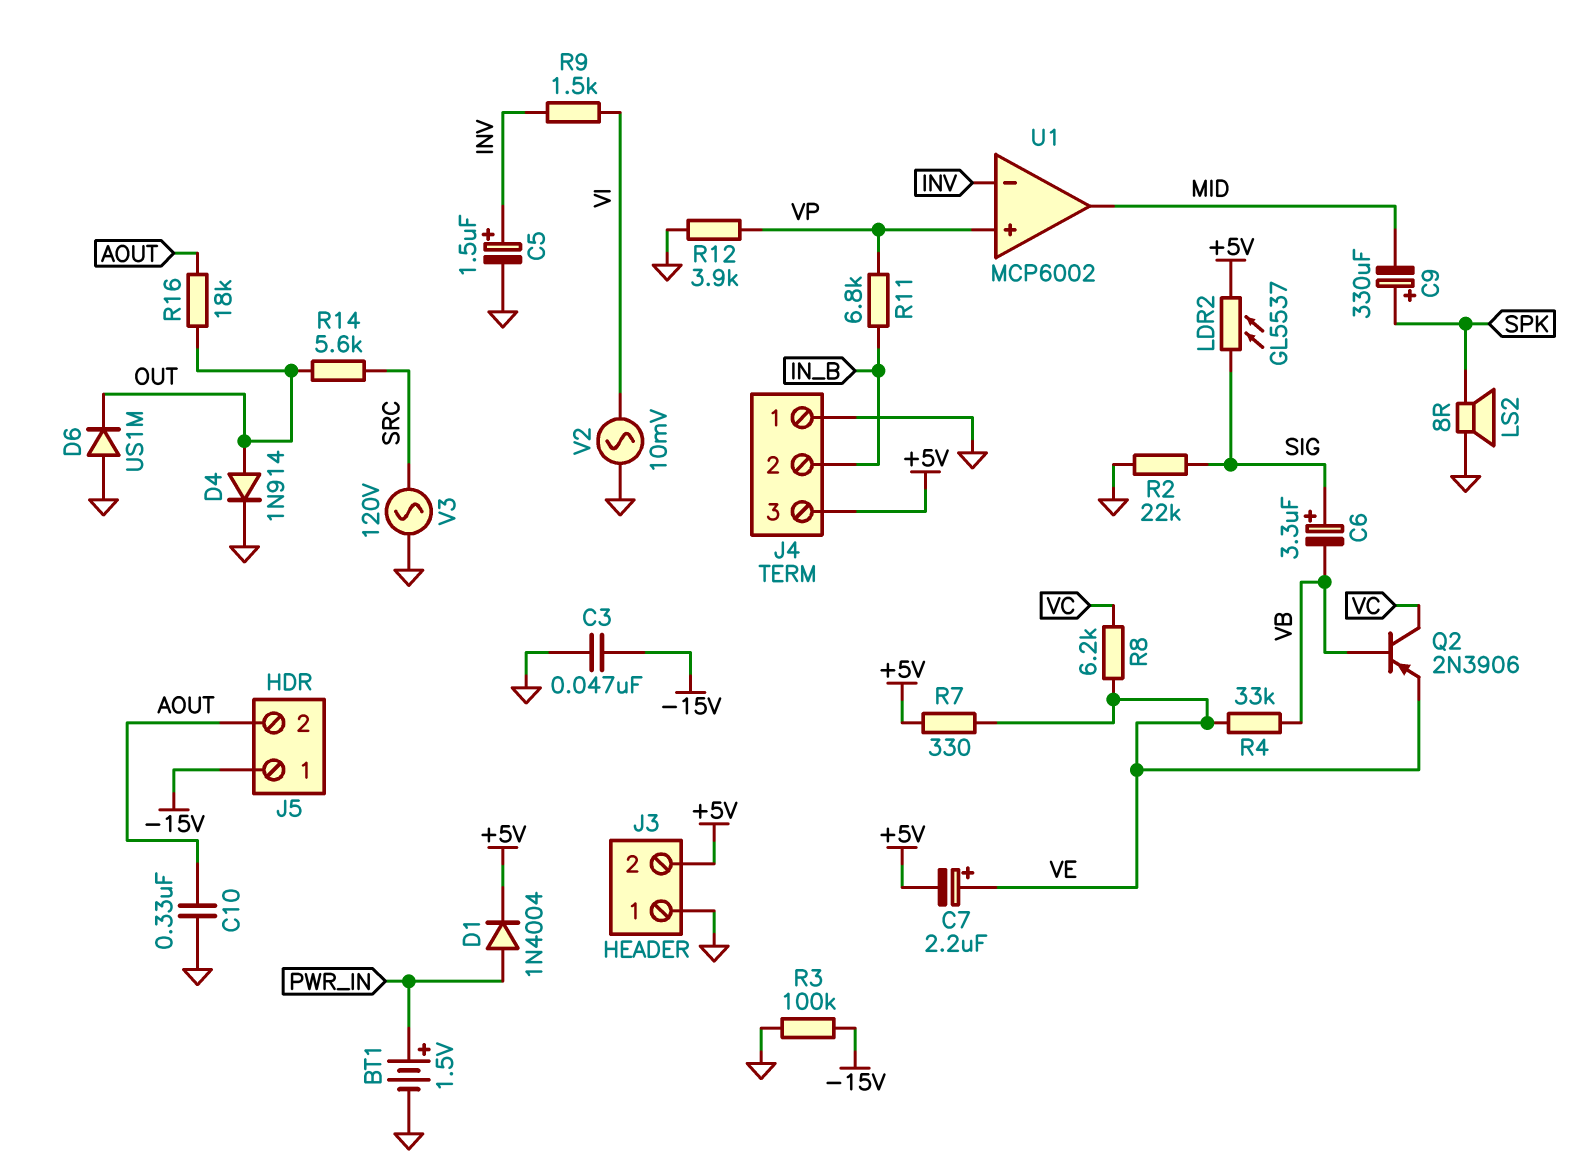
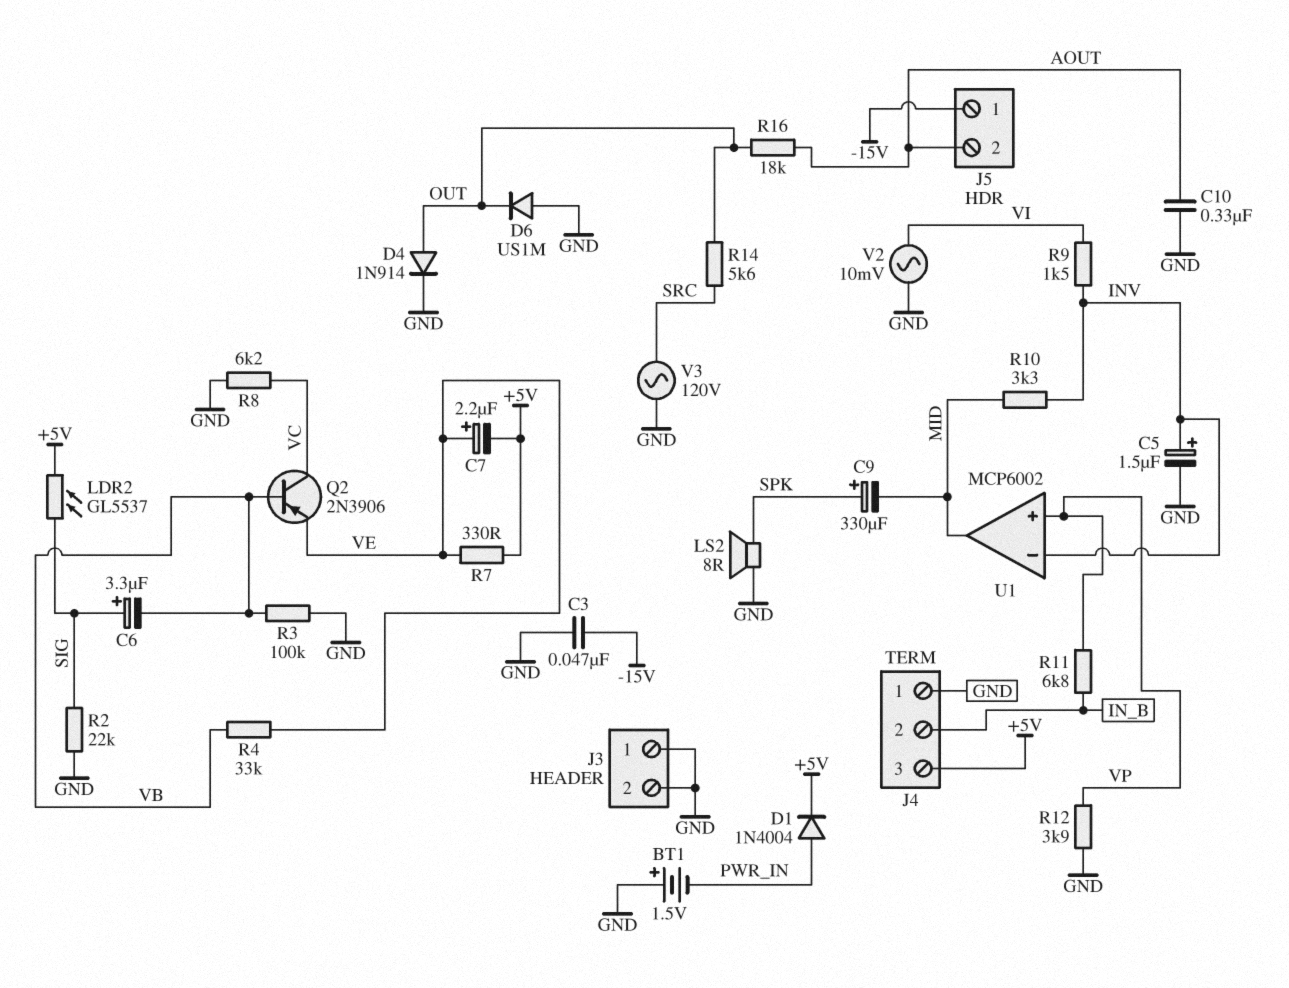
BT1: 1.5V (plus PWR_IN, minus GND) -> 1.5V (plus GND, minus PWR_IN)
J3 pin 2: +5V -> GND
R3: 100k (-15V, GND) -> 100k (GND, VB)
R8: 6.2k (VC, VE) -> 6.2k (GND, VC)
R10: none -> 3.3k (INV, MID)

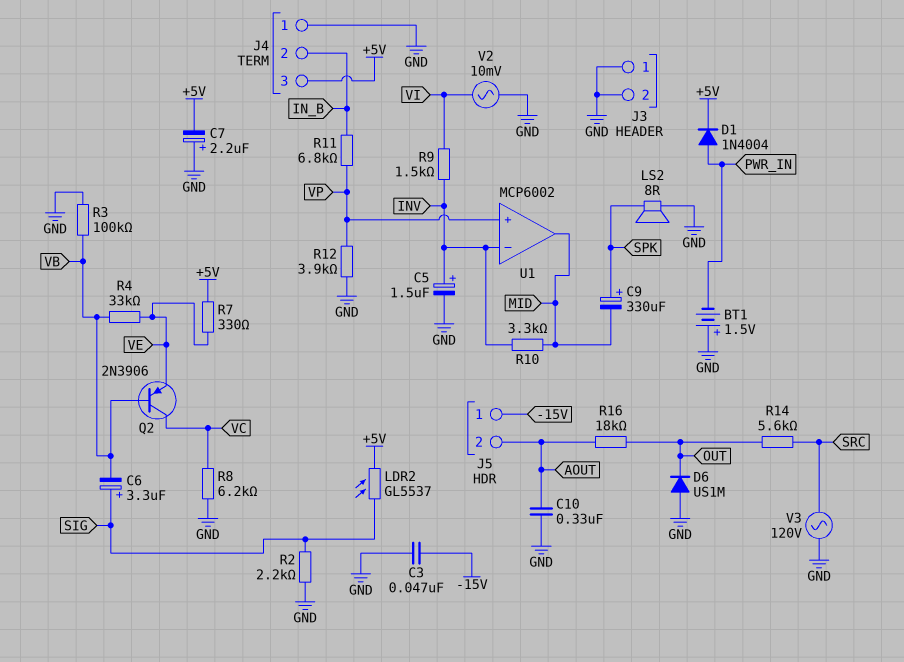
C7: 2.2uF (plus VE, minus +5V) -> 2.2uF (plus GND, minus +5V)
D4: diode 1N914 (A OUT, K GND) -> none
R2: 22k (GND, SIG) -> 2.2k (GND, SIG)

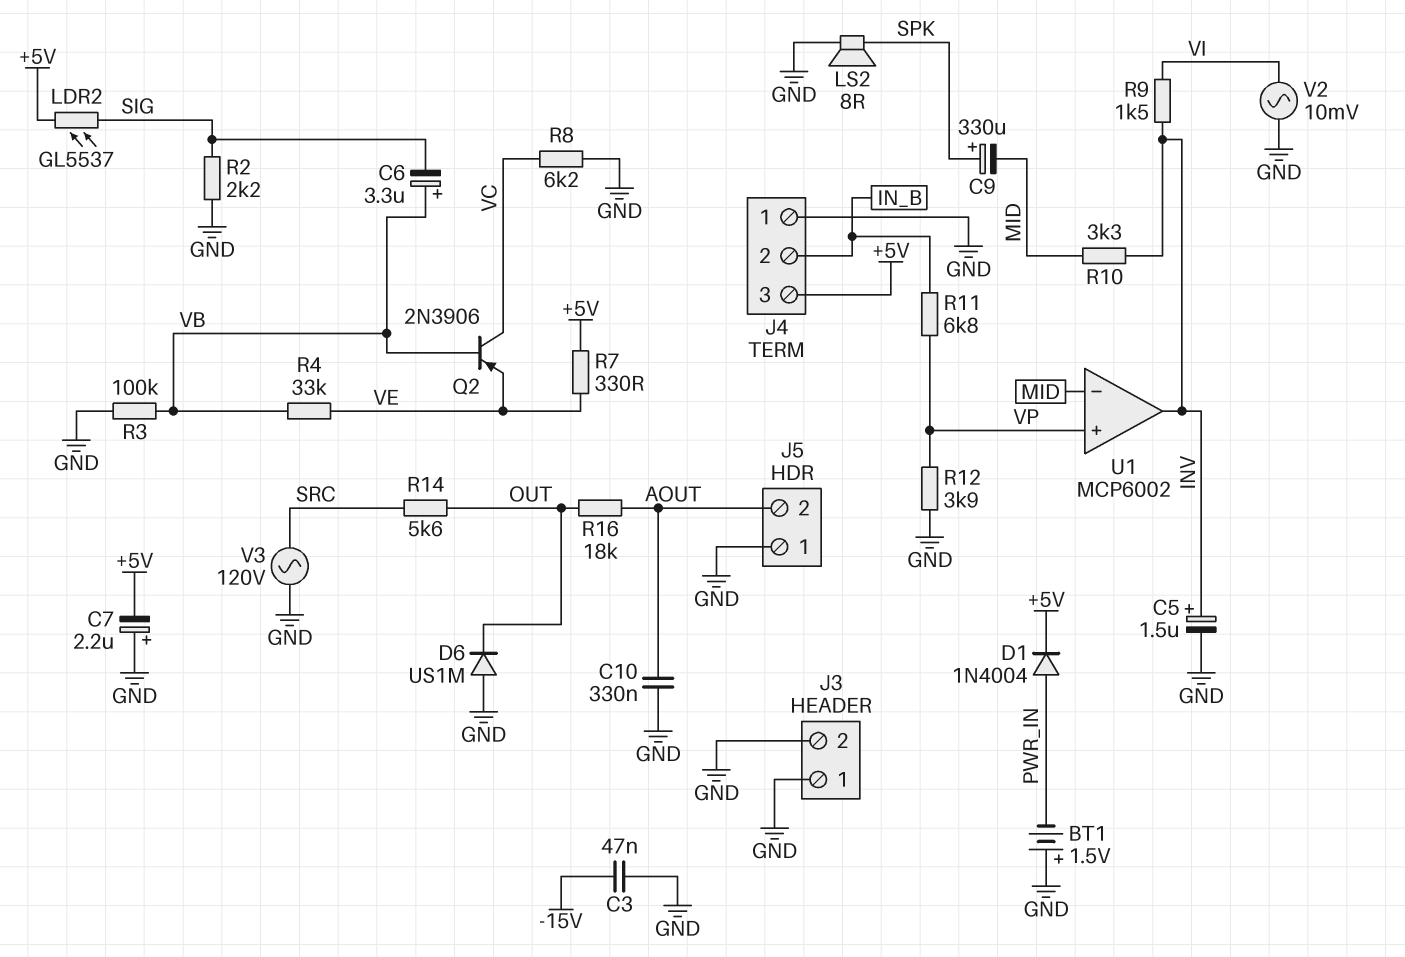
C6: 3.3uF (plus SIG, minus VB) -> 3.3uF (plus VB, minus SIG)
J5 pin 1: -15V -> GND
U1 pin in-: INV -> MID
U1 pin out: MID -> INV

